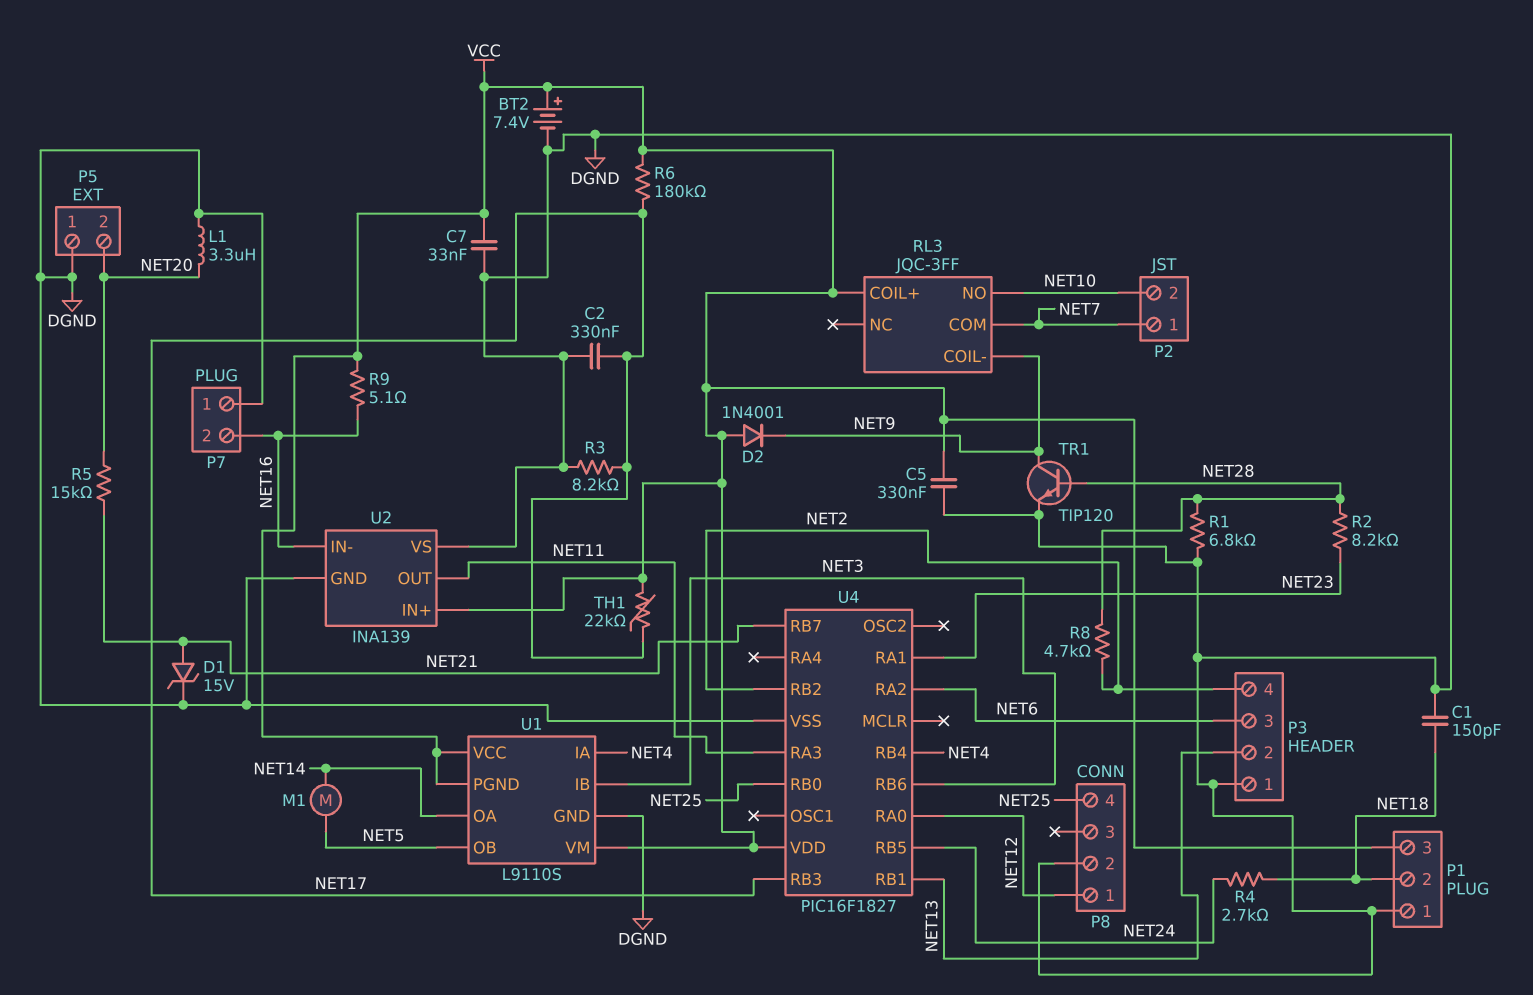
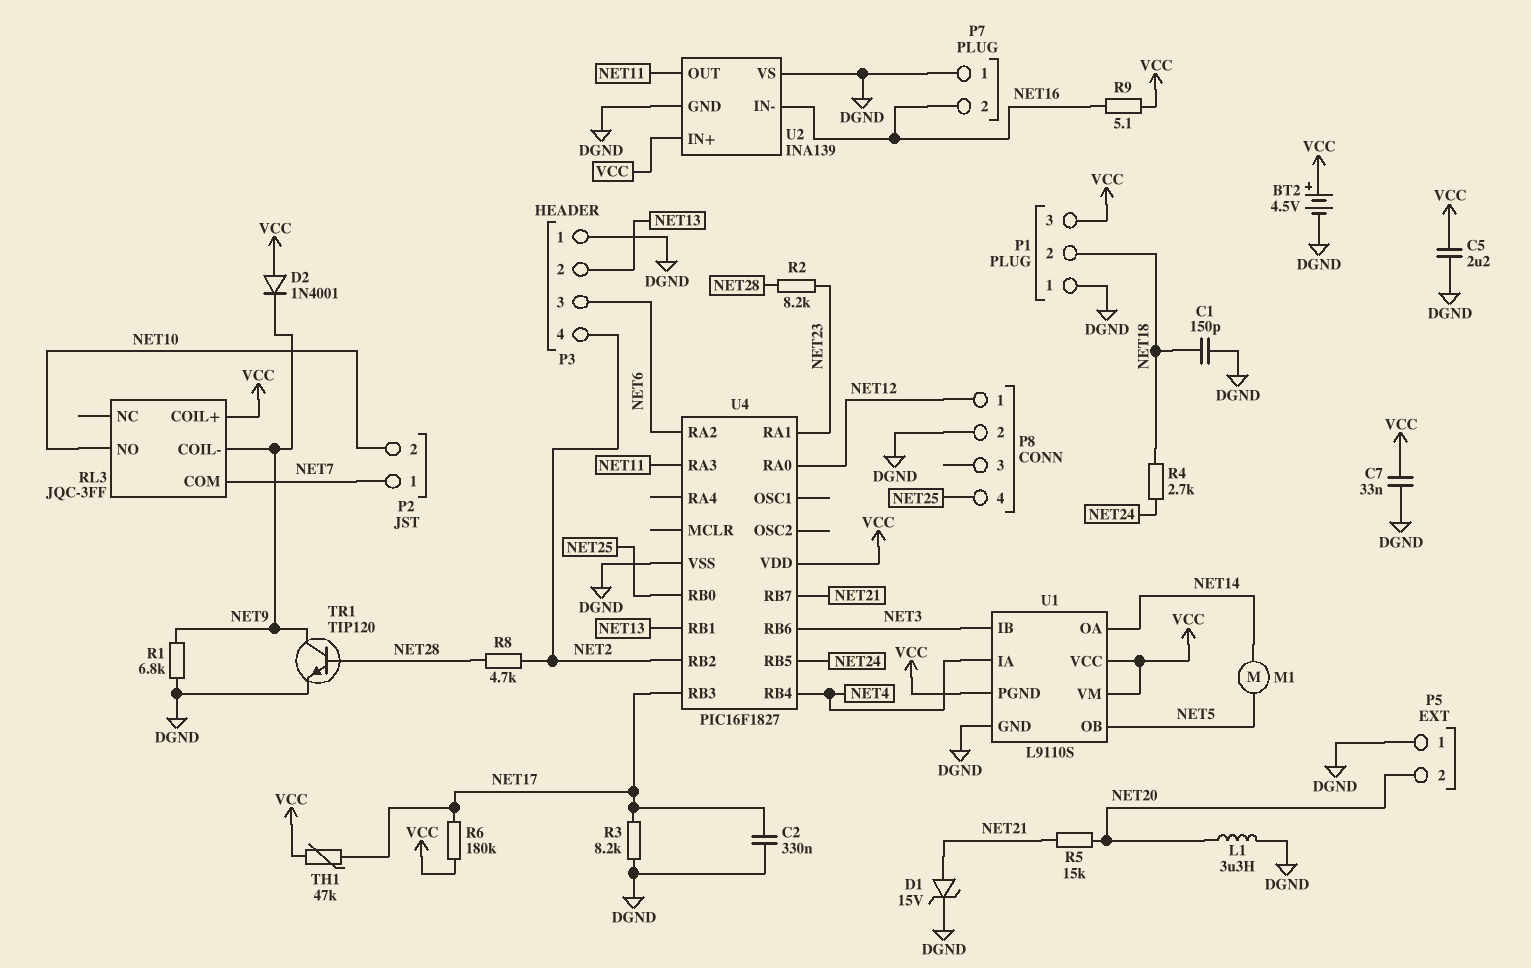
BT2: 7.4V (plus VCC, minus DGND) -> 4.5V (plus VCC, minus DGND)
C5: 330nF (DGND, VCC) -> 2.2uF (DGND, VCC)
R1: 6.8k (DGND, NET28) -> 6.8k (DGND, NET9)
TH1: 22k (NET17, VCC) -> 47k (NET17, VCC)

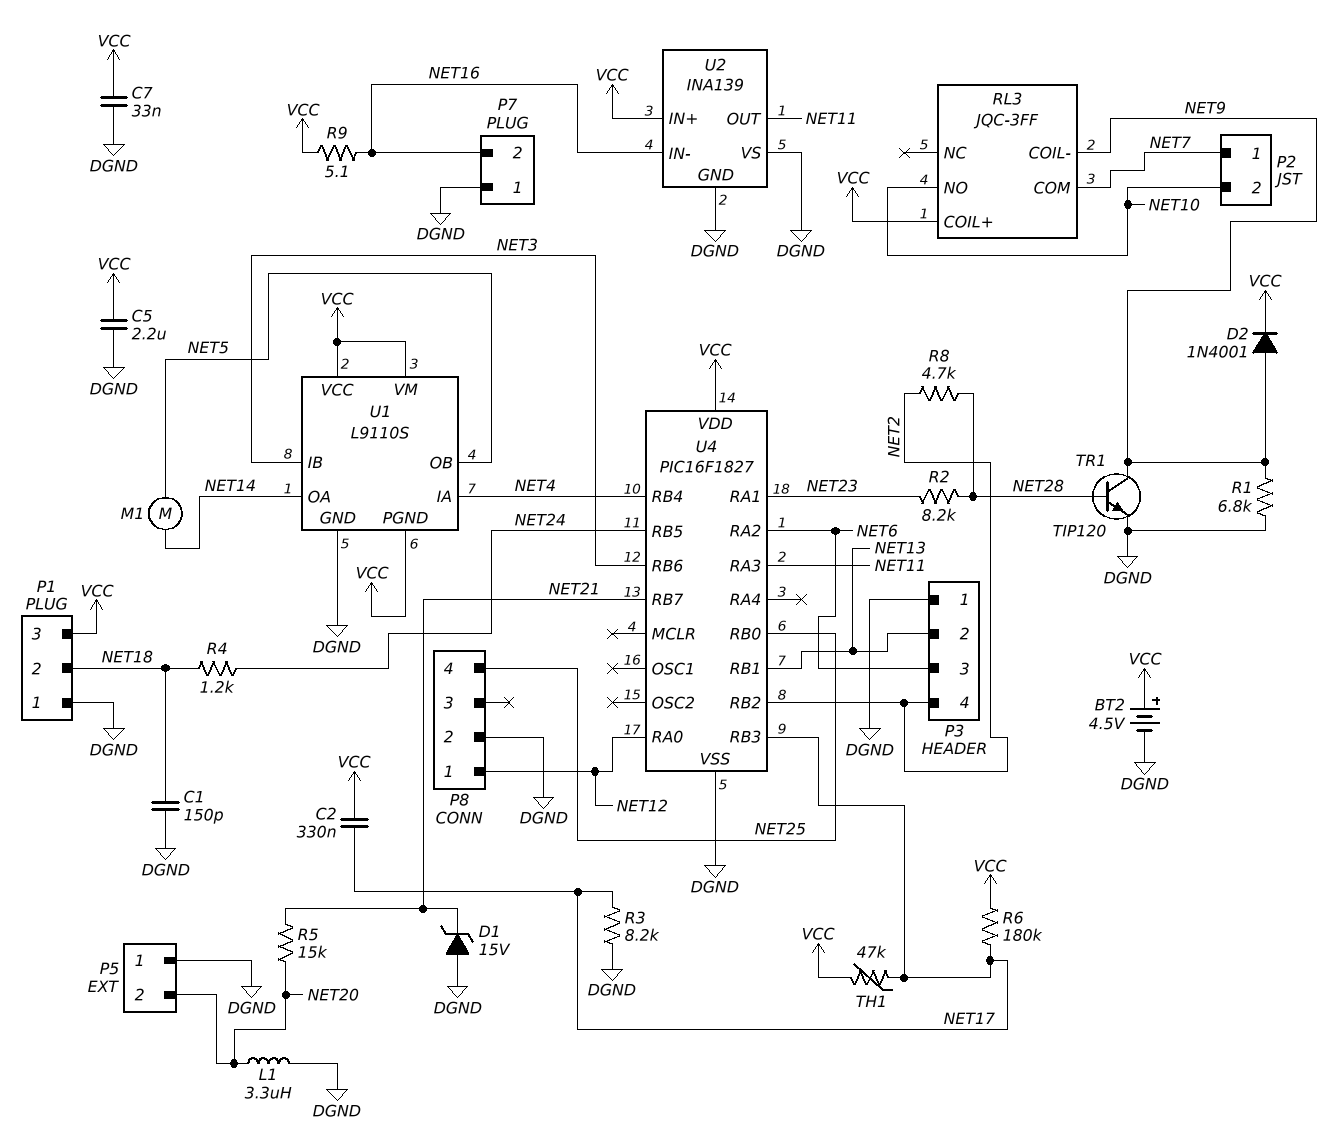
C2: 330nF (DGND, NET17) -> 330nF (NET17, VCC)
D1: zener 15V (A NET21, K DGND) -> zener 15V (A DGND, K NET21)
D2: diode 1N4001 (A VCC, K NET9) -> diode 1N4001 (A NET9, K VCC)
R4: 2.7k (NET18, NET24) -> 1.2k (NET18, NET24)

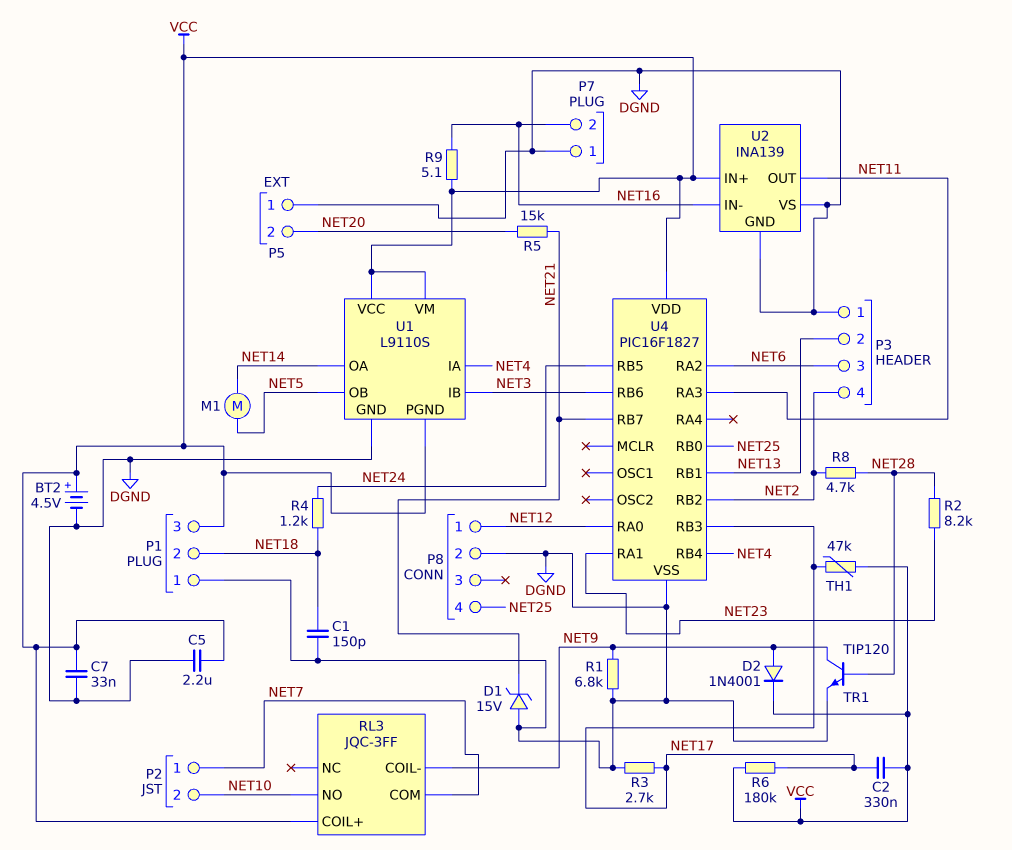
L1: 3.3uH (DGND, NET20) -> none
R3: 8.2k (DGND, NET17) -> 2.7k (DGND, NET17)

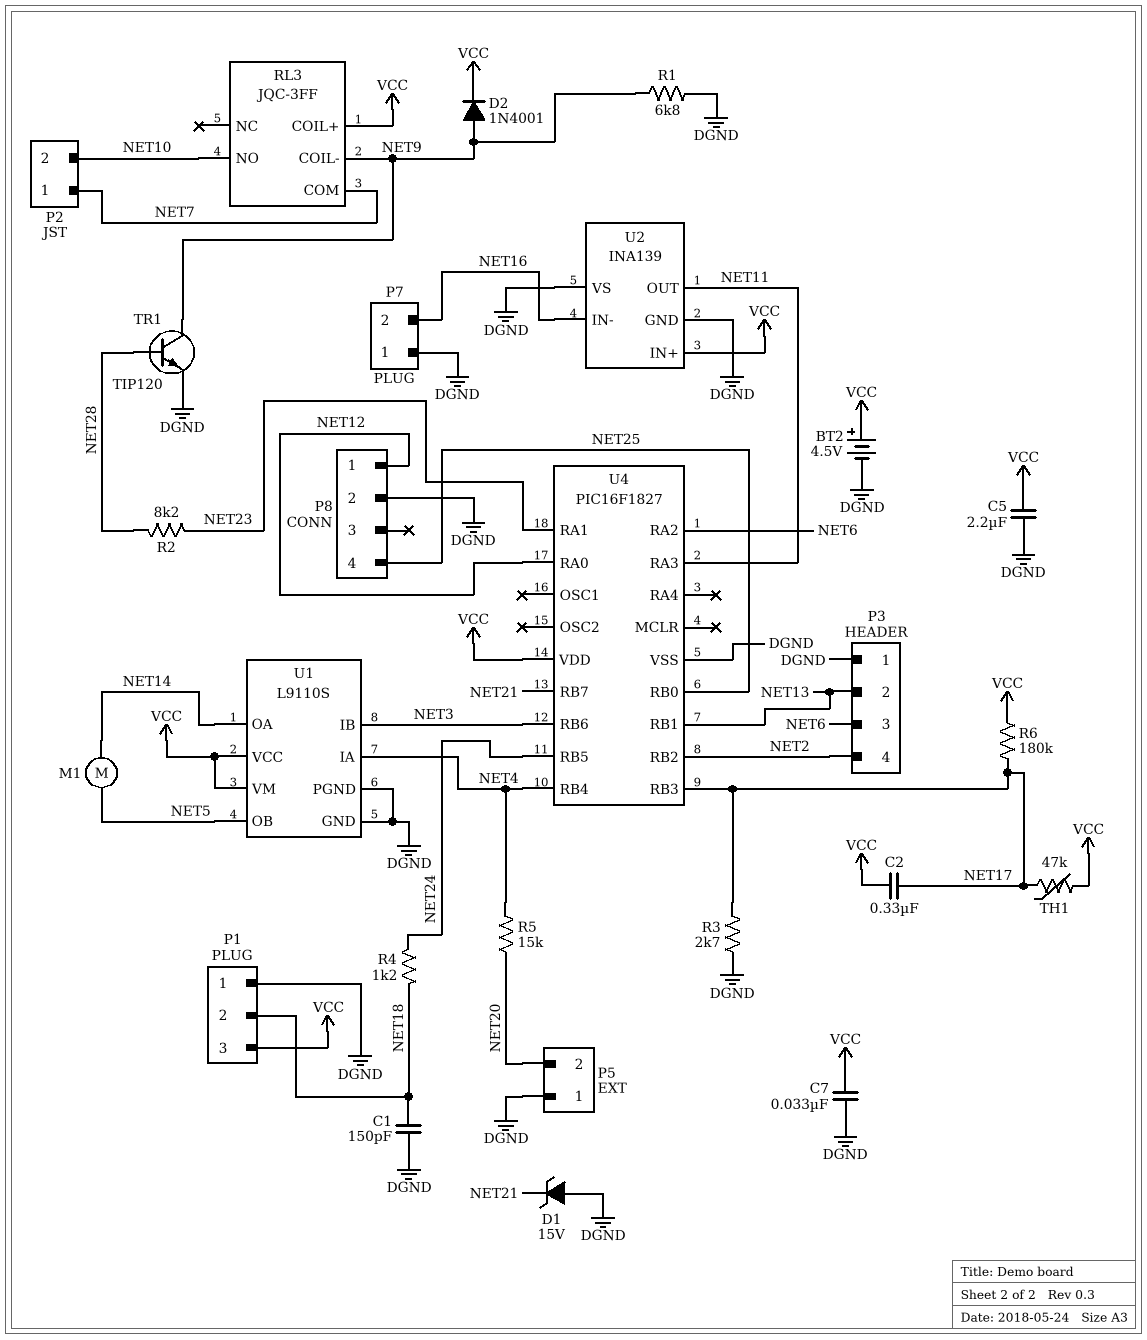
R5: 15k (NET20, NET21) -> 15k (NET4, NET20)
R8: 4.7k (NET2, NET28) -> none
R9: 5.1 (NET16, VCC) -> none
U1 pin PGND: VCC -> DGND

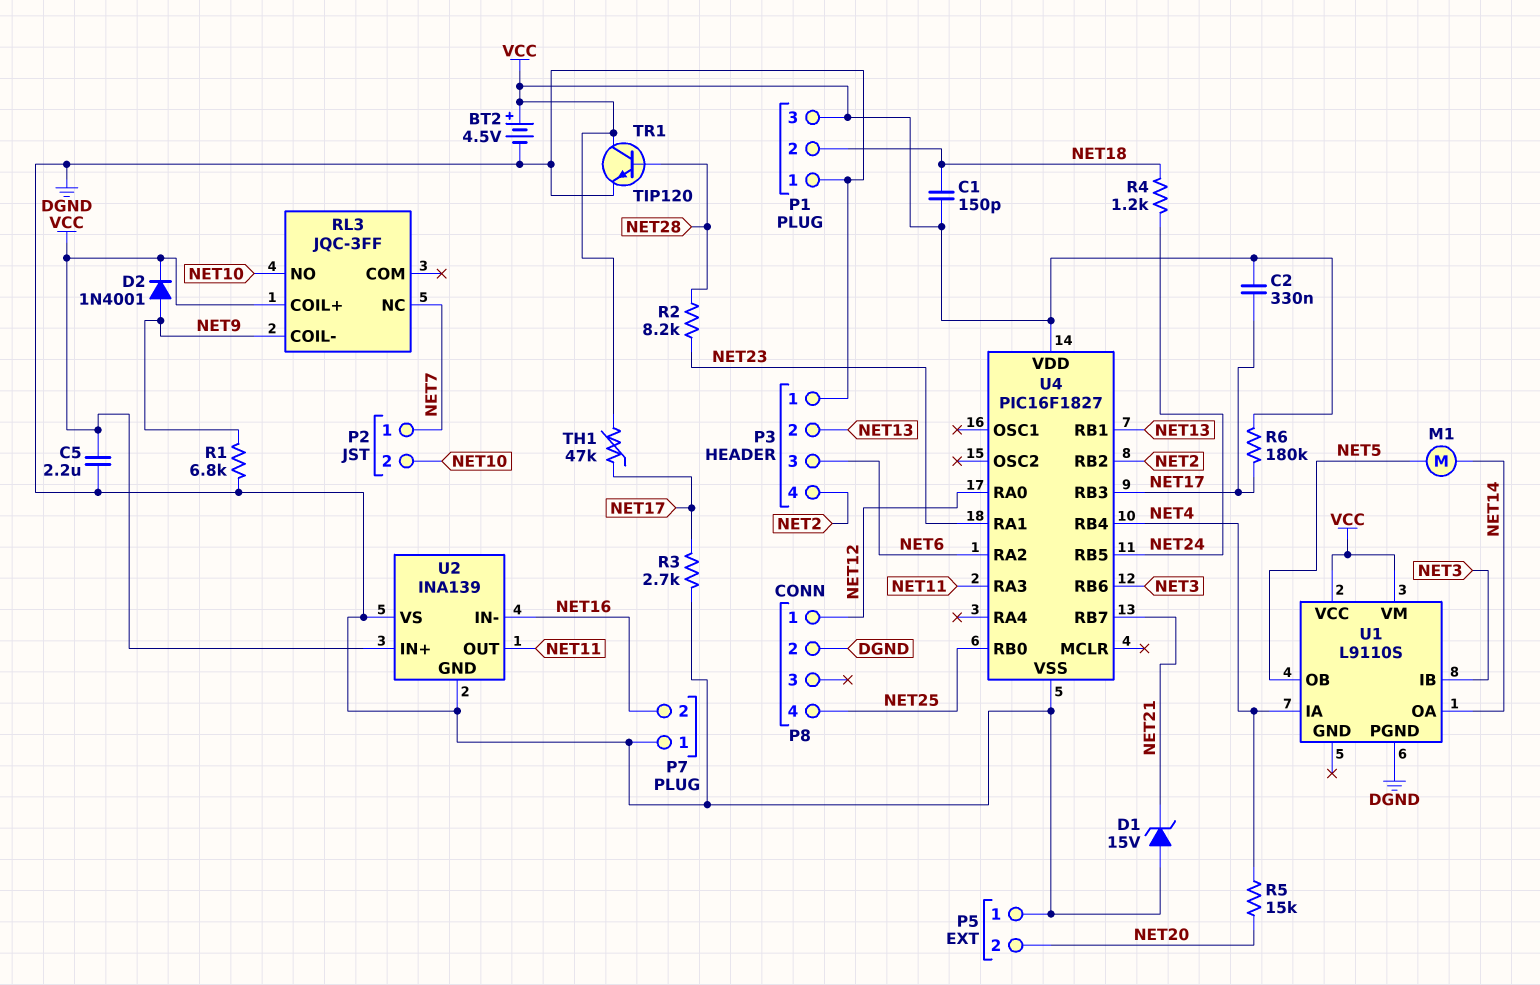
C1: 150pF (DGND, NET18) -> 150pF (NET18, VCC)
C7: 33nF (DGND, VCC) -> none
RL3 pin COM: NET7 -> none
RL3 pin NC: none -> NET7
TR1: NPN TIP120 (B NET28, C NET9, E DGND) -> NPN TIP120 (B NET28, C VCC, E DGND)
U1 pin GND: DGND -> none

